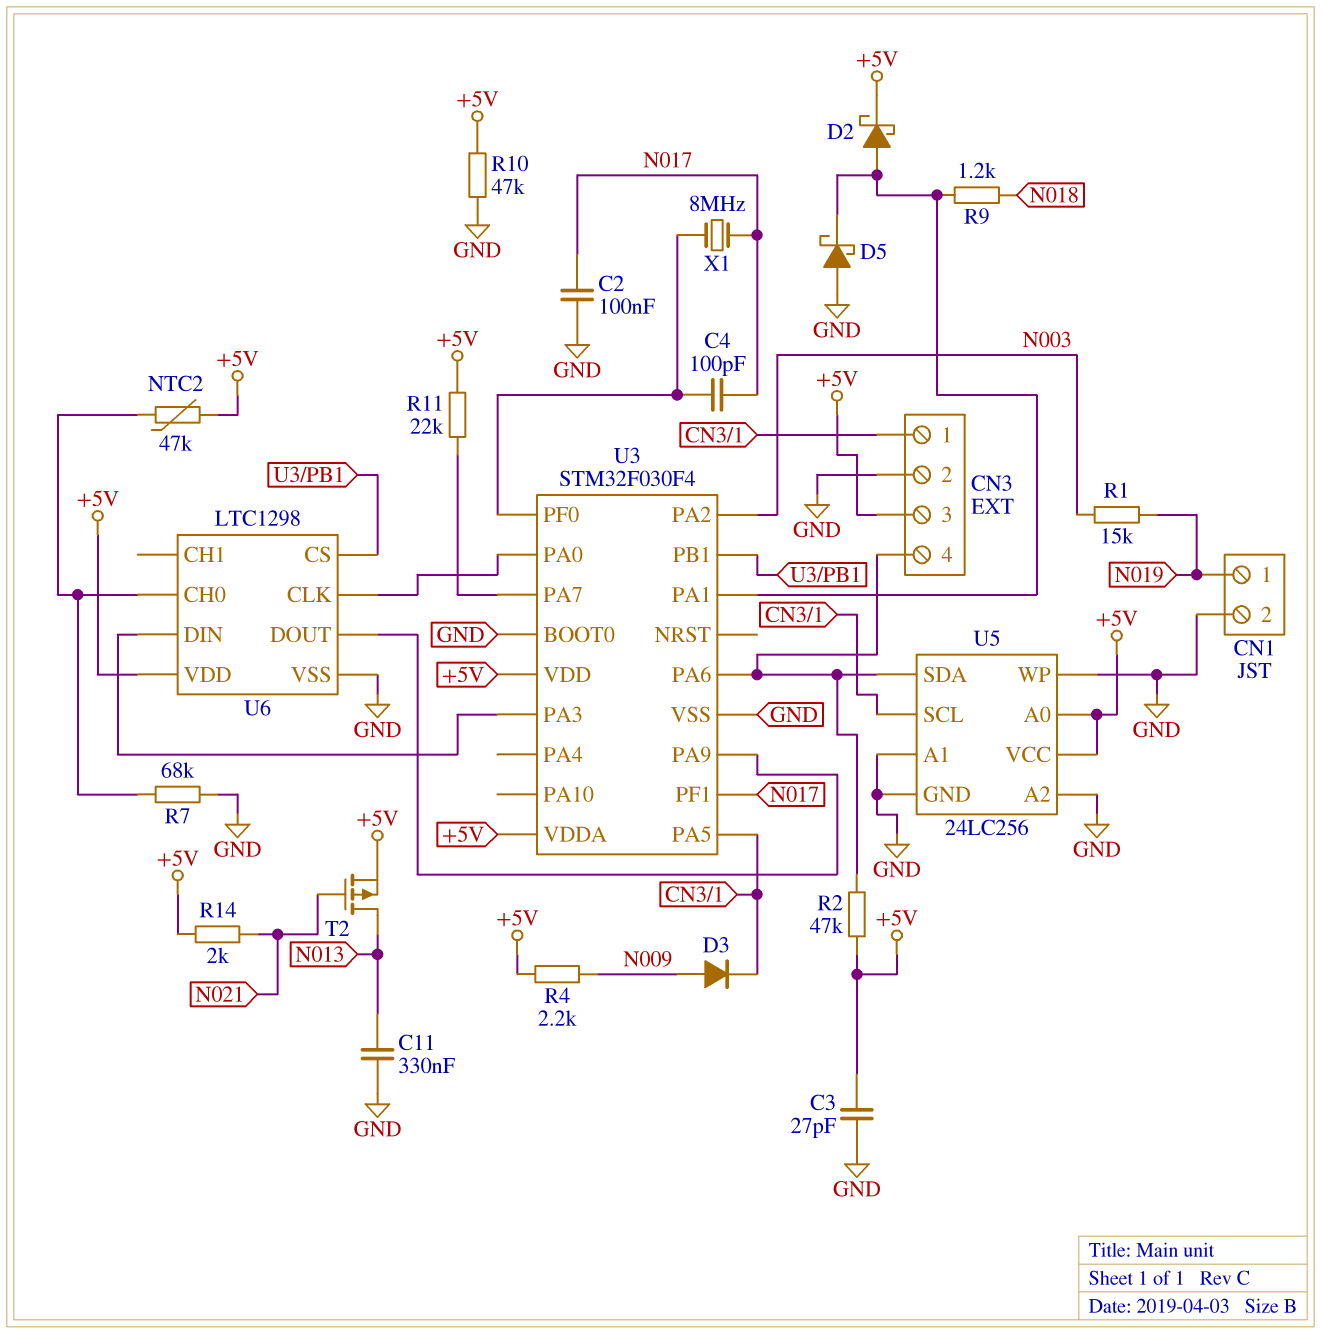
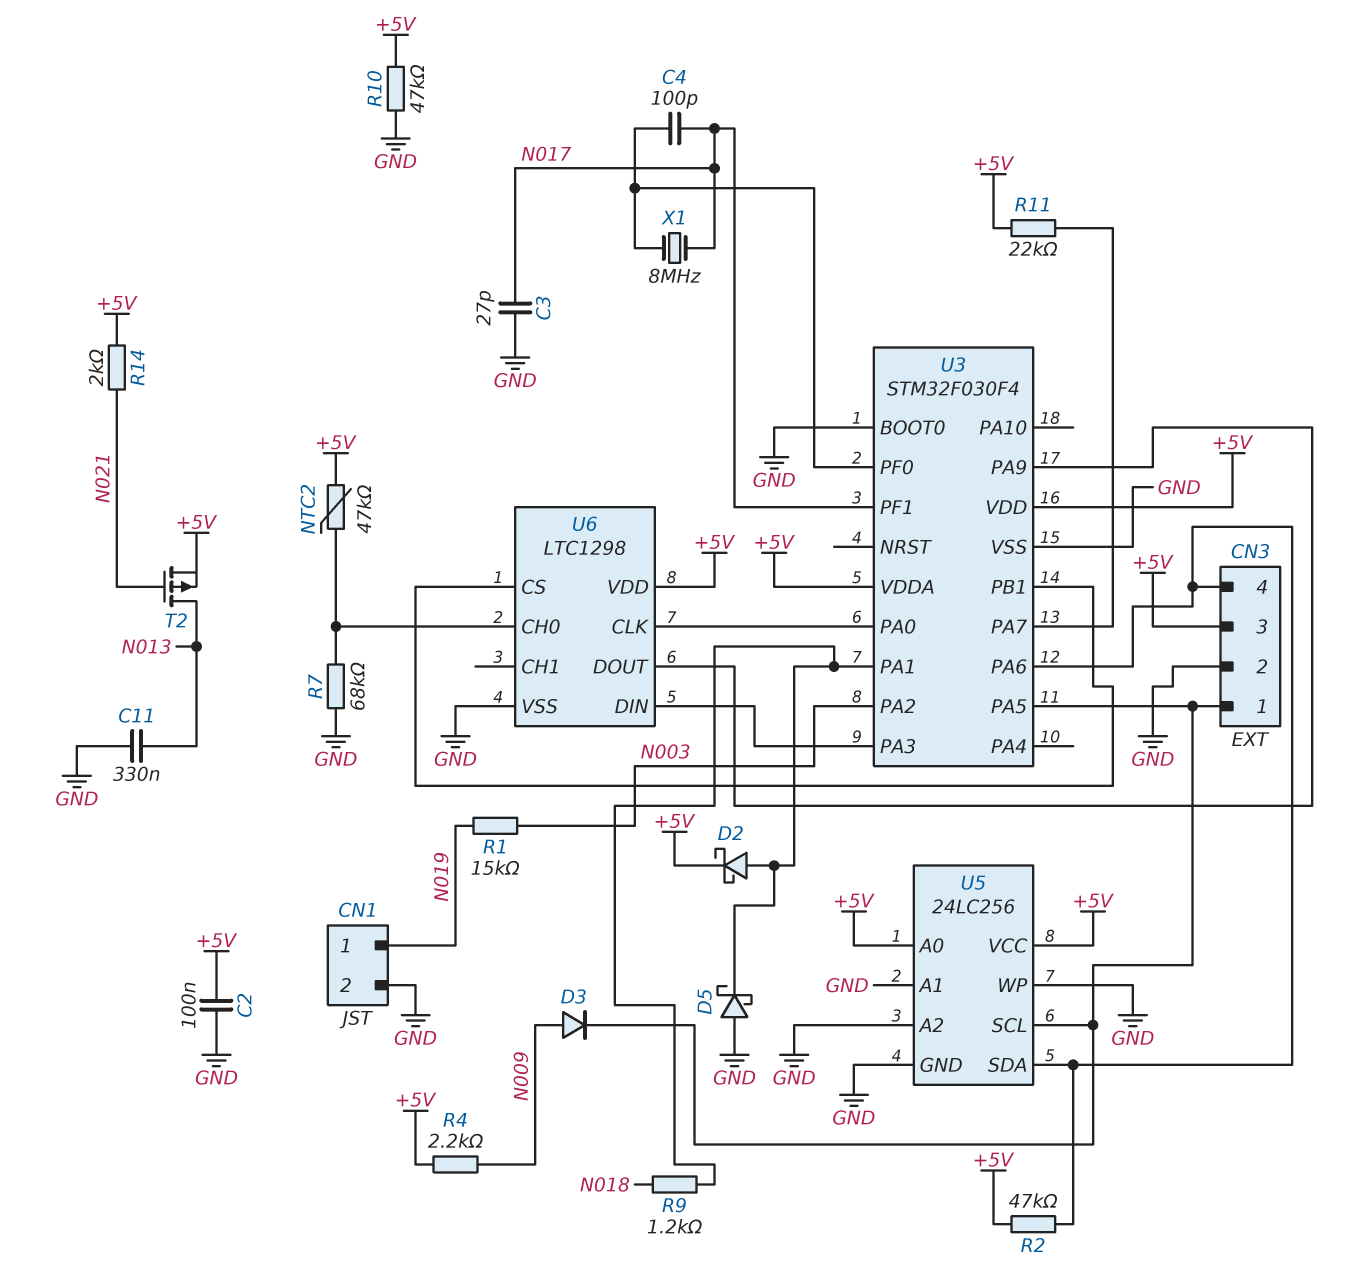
C2: 100nF (GND, N017) -> 100nF (+5V, GND)
C3: 27pF (+5V, GND) -> 27pF (GND, N017)

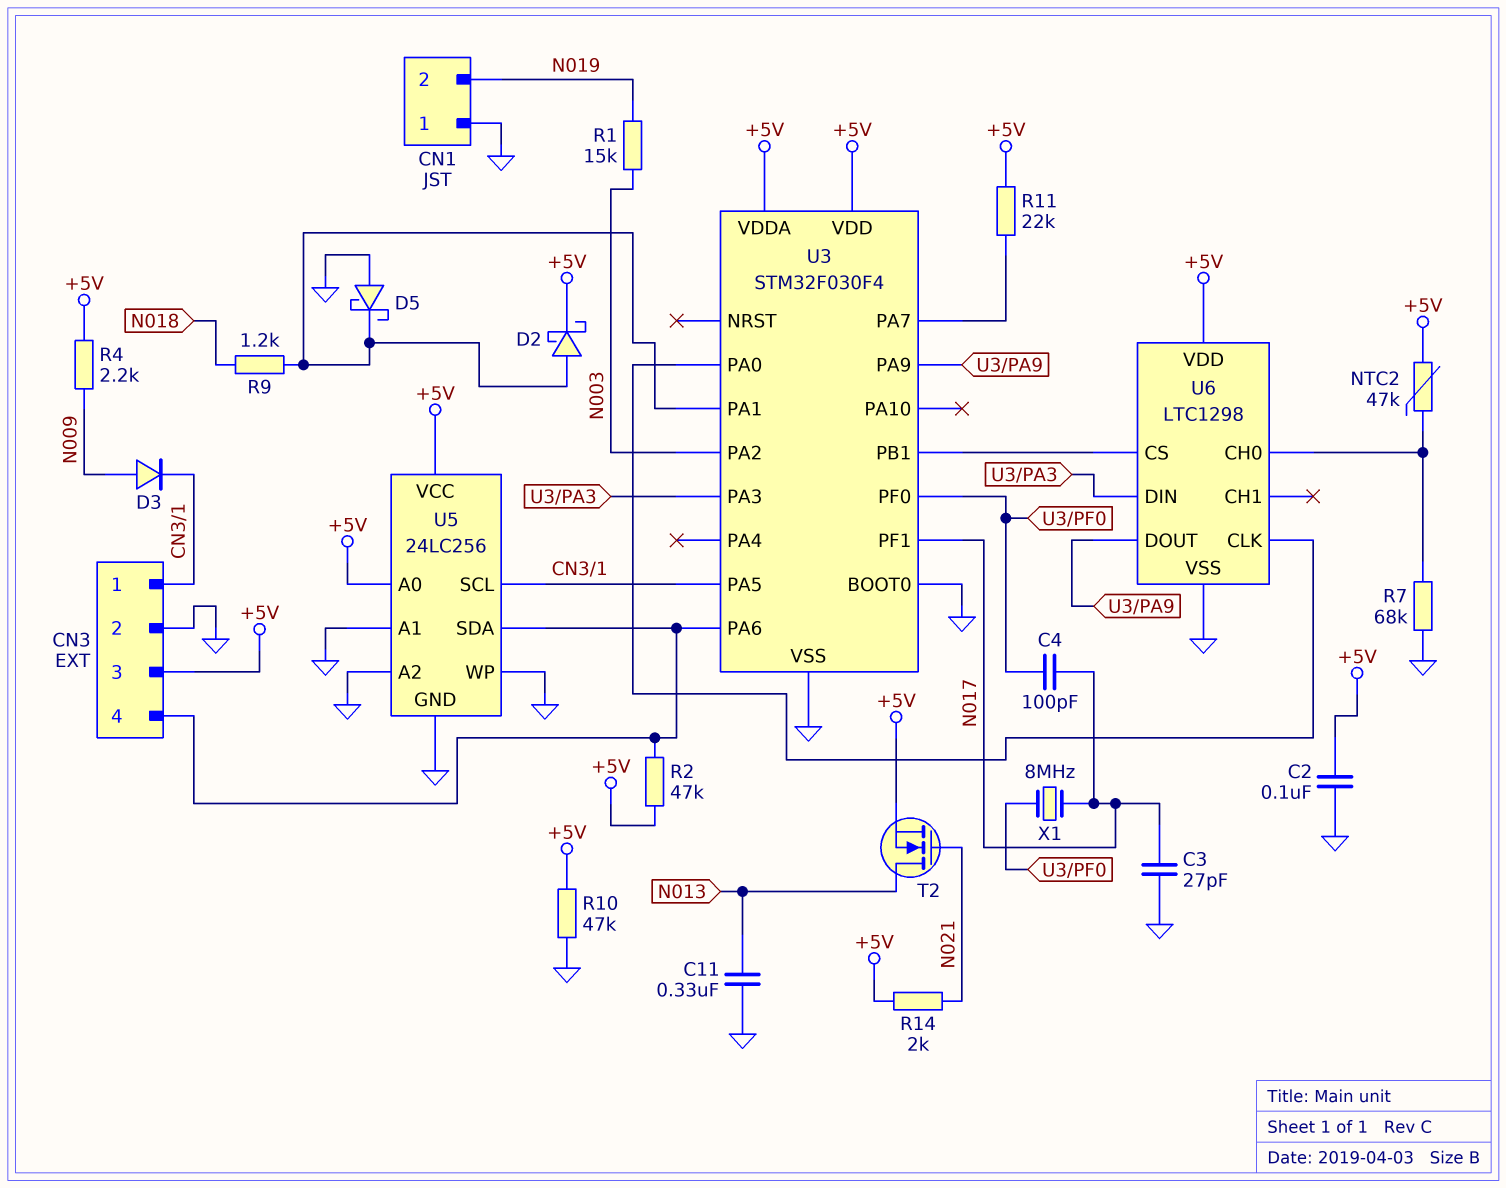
CN1 pin 1: N019 -> GND
CN1 pin 2: GND -> N019
T2: PMOS (G N021, D N013, S +5V) -> NMOS (G N021, D N013, S +5V)

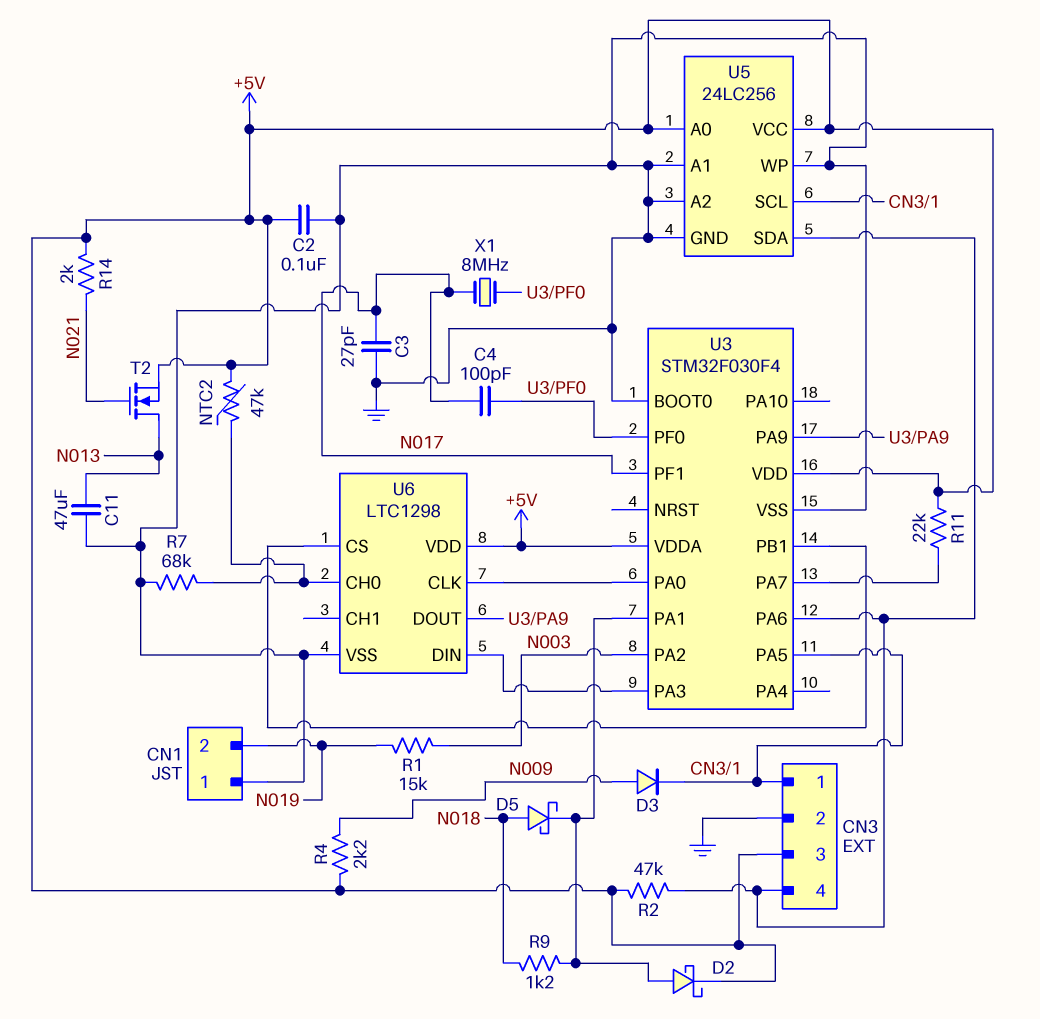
C11: 330nF (GND, N013) -> 47uF (GND, N013)
D5: schottky (A GND, K U3/PA1) -> schottky (A N018, K U3/PA1)
R10: 47k (+5V, GND) -> none

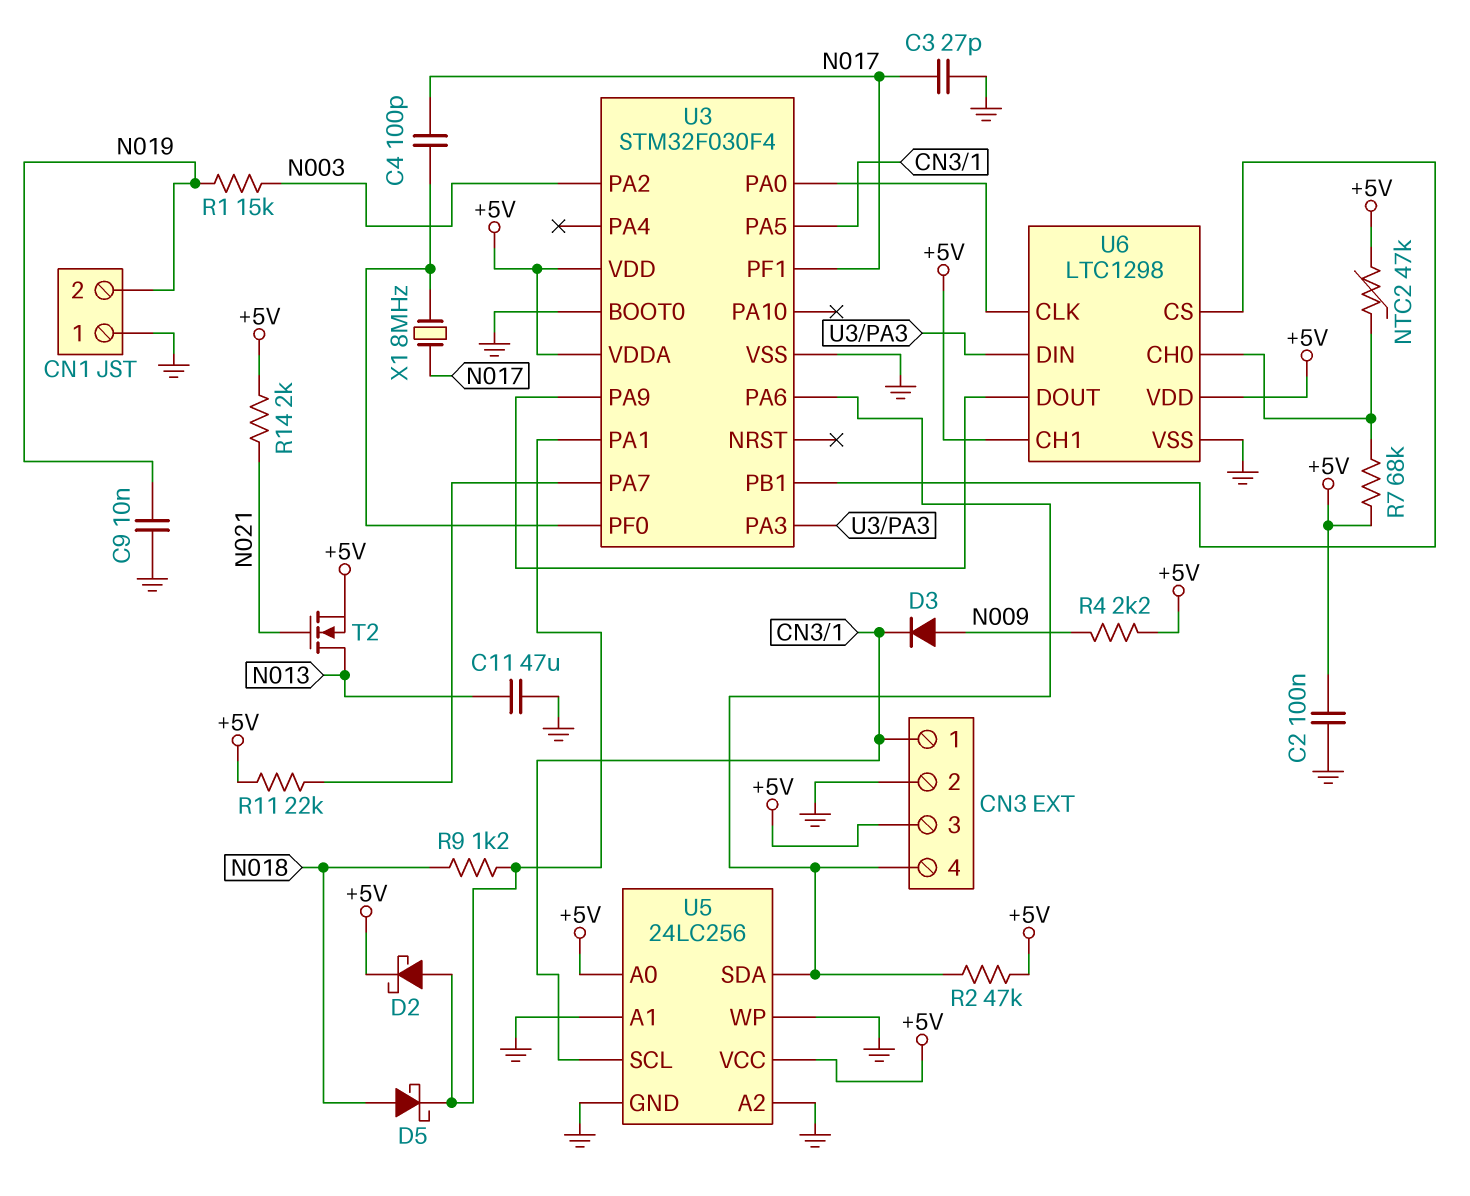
C9: none -> 10nF (GND, N019)
R7: 68k (GND, U6/CH0) -> 68k (+5V, U6/CH0)
U6 pin CH1: none -> +5V

